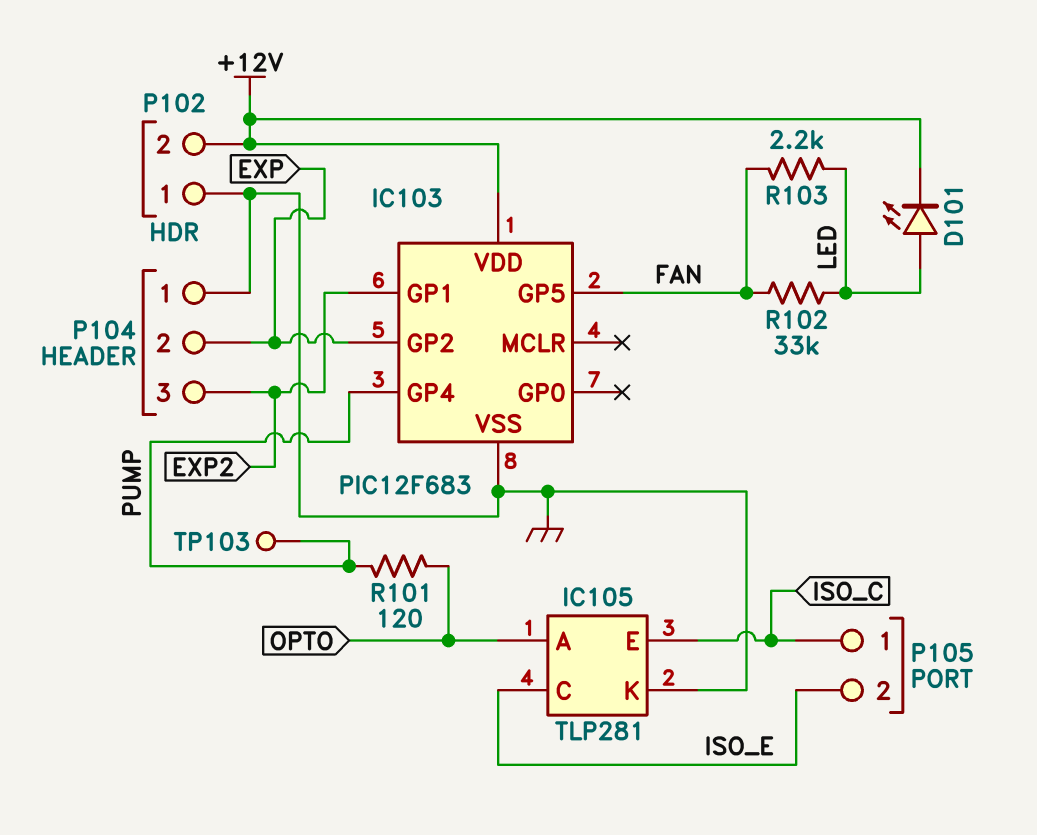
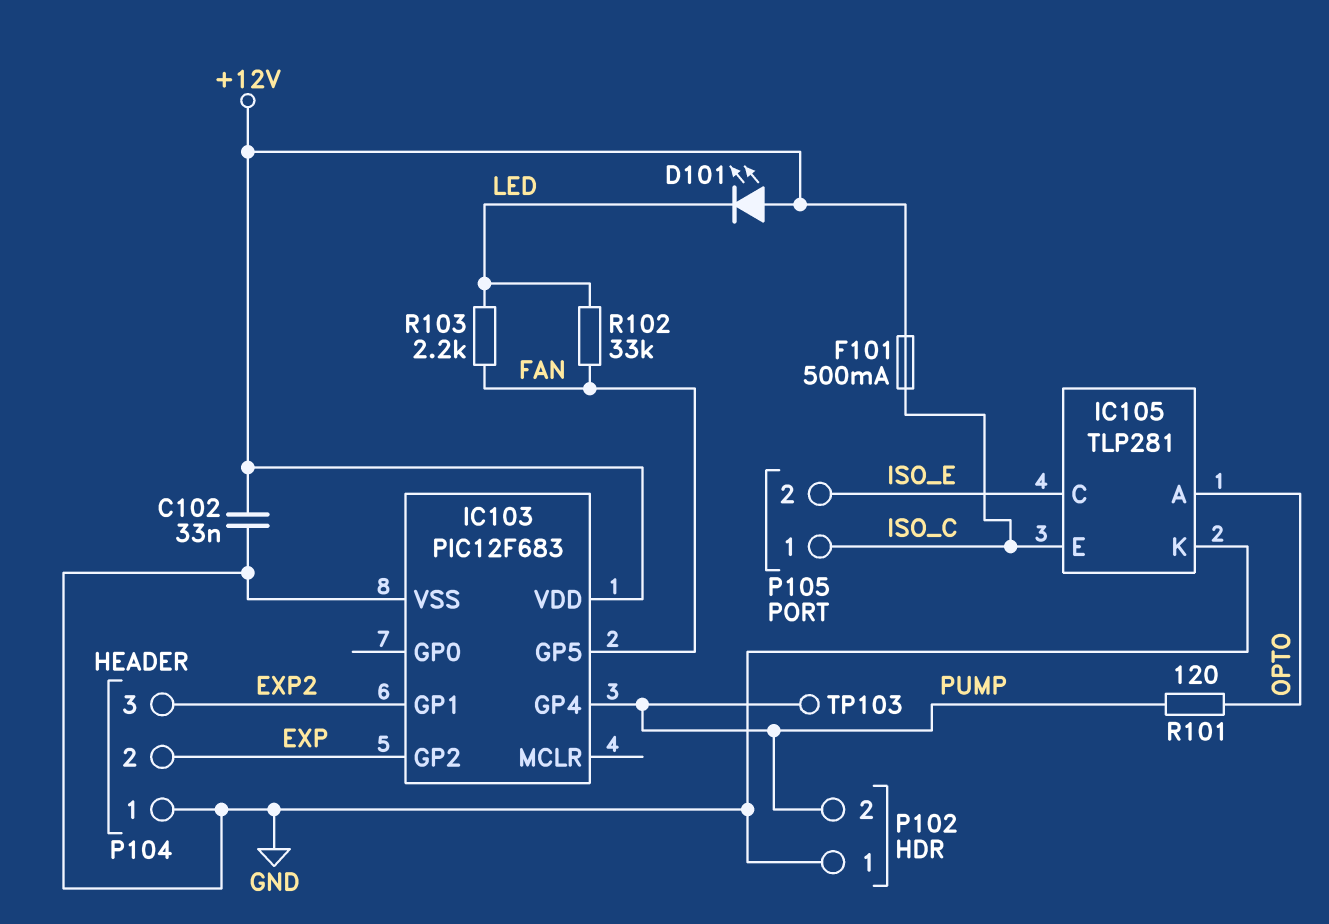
C102: none -> 33nF (+12V, GND)
D101: LED (A LED, K +12V) -> LED (A +12V, K LED)
F101: none -> 500mA (+12V, ISO_C)
P102 pin 2: +12V -> PUMP

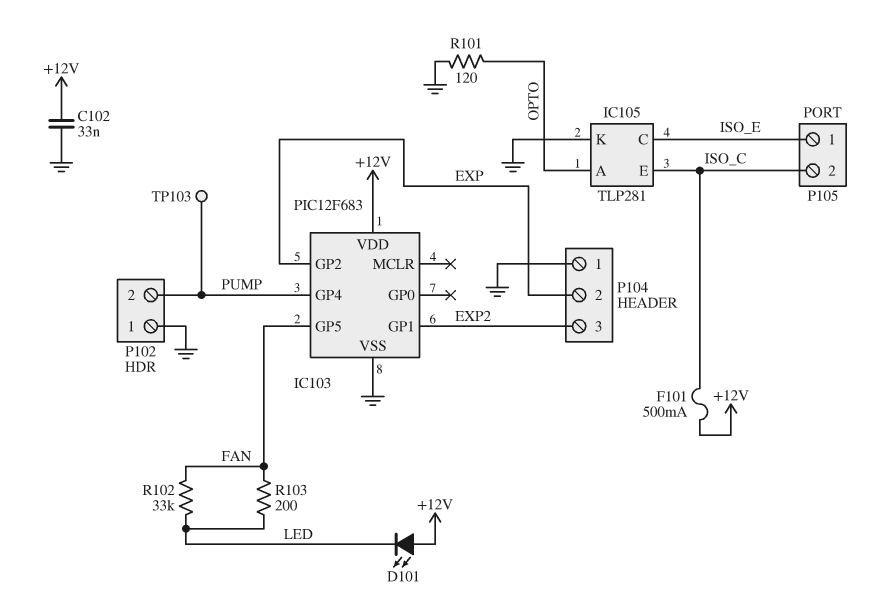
P105 pin 1: ISO_C -> ISO_E
P105 pin 2: ISO_E -> ISO_C
R101: 120 (OPTO, PUMP) -> 120 (GND, OPTO)
R103: 2.2k (FAN, LED) -> 200 (FAN, LED)

